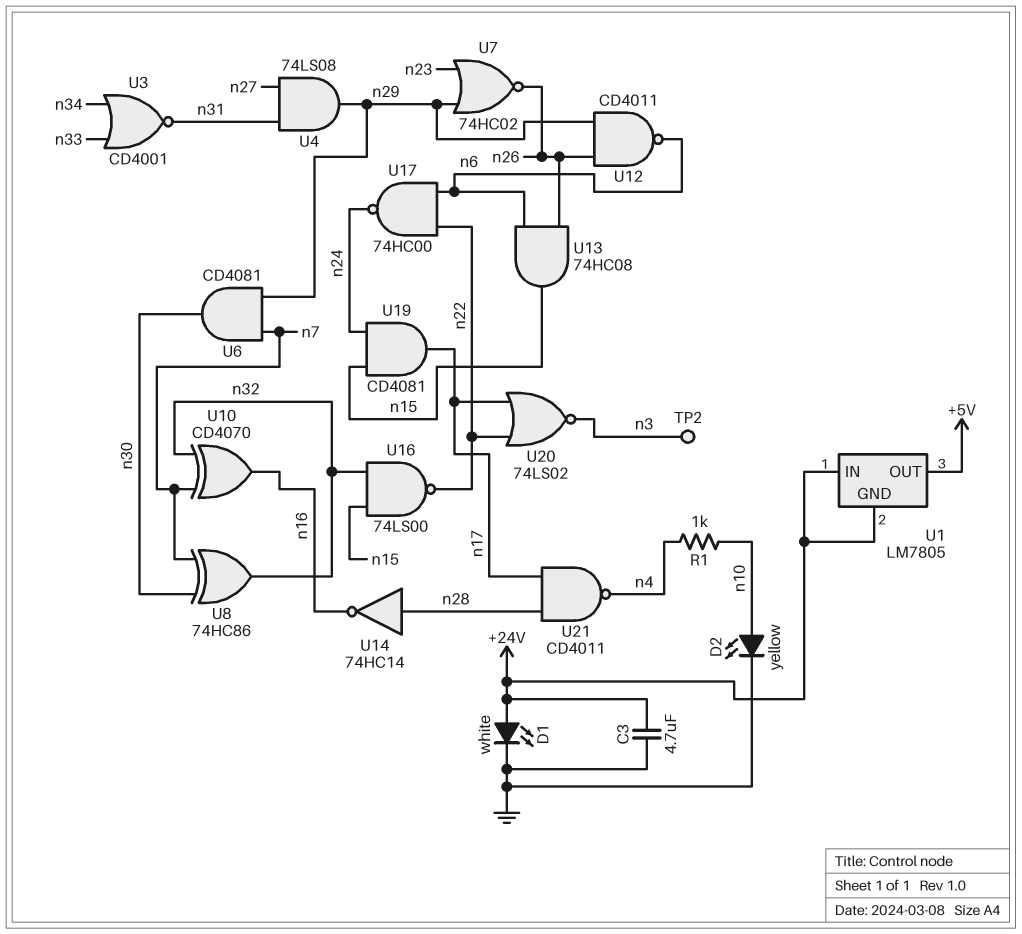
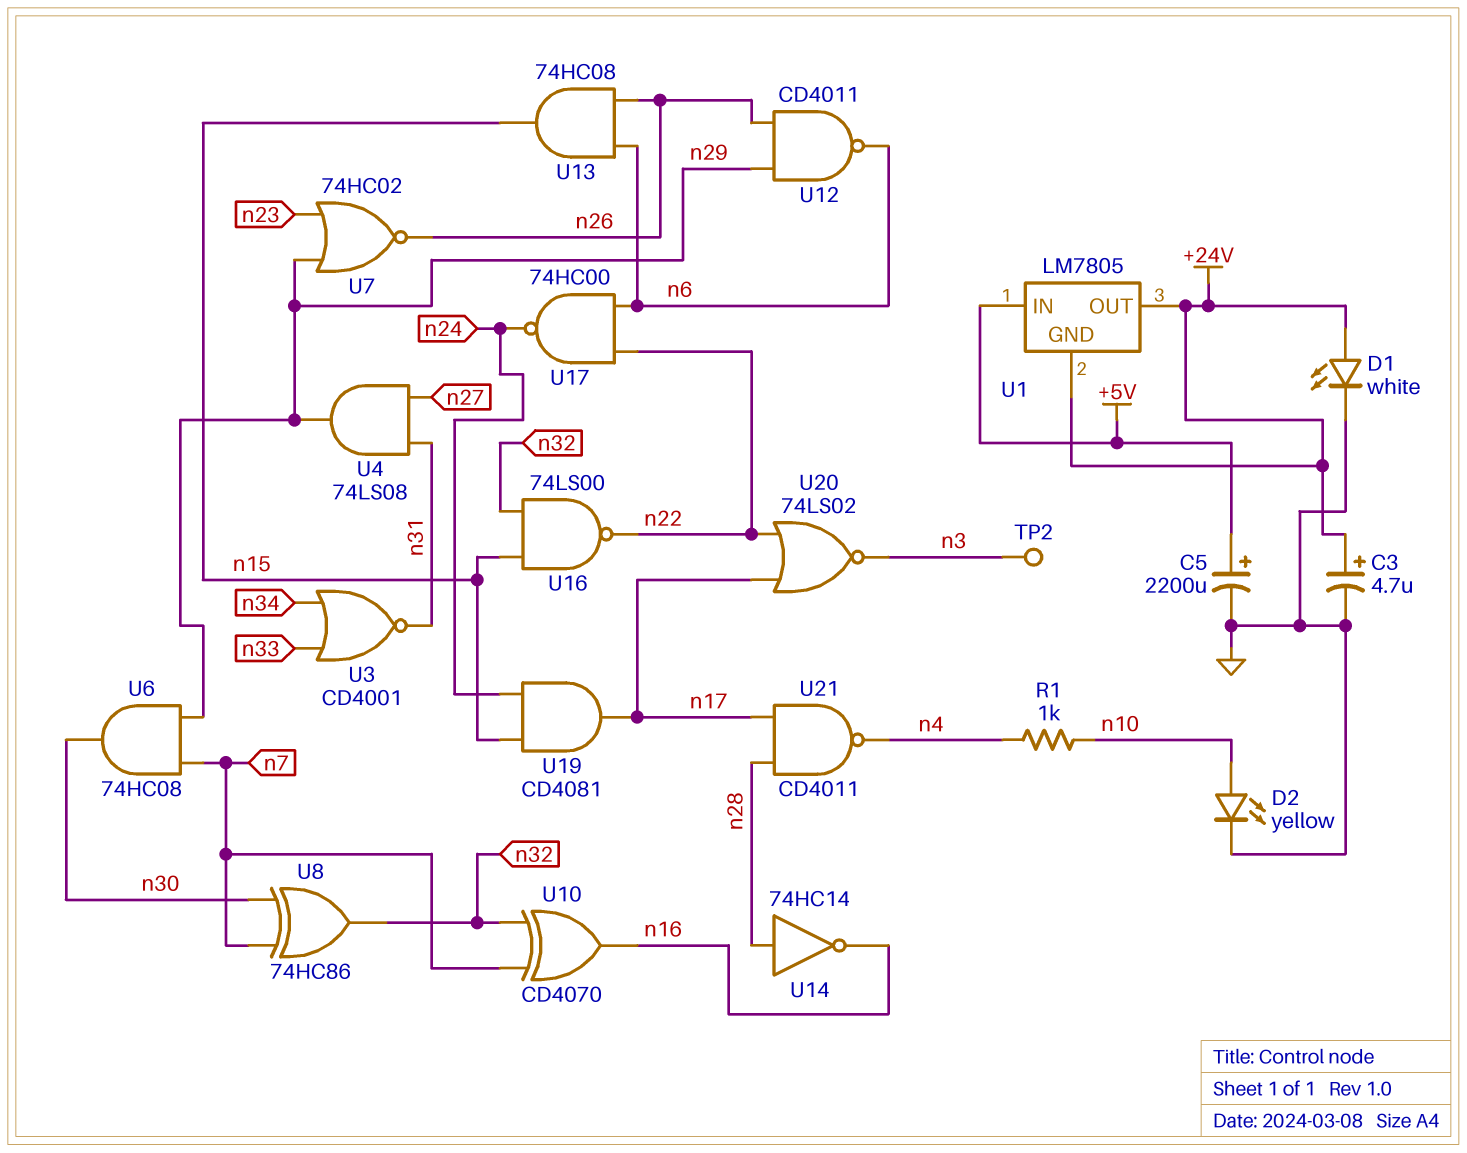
C3: 4.7uF (+24V, GND) -> 4.7uF (plus +24V, minus GND)
C5: none -> 2200uF (plus +5V, minus GND)
U1 pin IN: +24V -> +5V
U1 pin OUT: +5V -> +24V
U6: AND CD4081 (in n7, in n29, out n30) -> AND 74HC08 (in n7, in n29, out n30)

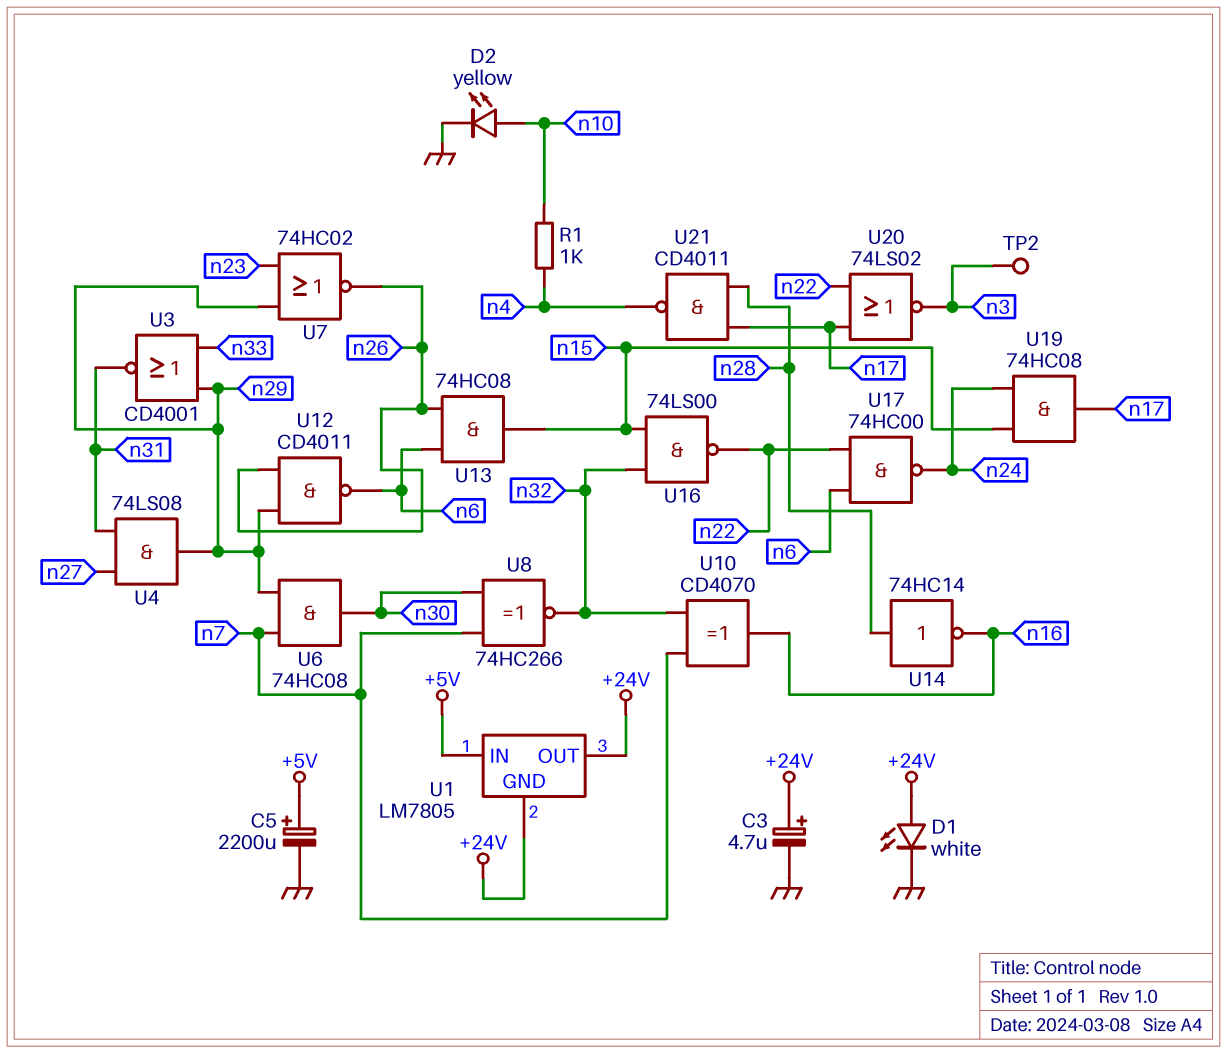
U3: NOR CD4001 (in n33, in n34, out n31) -> NOR CD4001 (in n29, in n33, out n31)
U8: XOR 74HC86 (in n7, in n30, out n32) -> XNOR 74HC266 (in n7, in n30, out n32)
U19: AND CD4081 (in n15, in n24, out n17) -> AND 74HC08 (in n15, in n24, out n17)

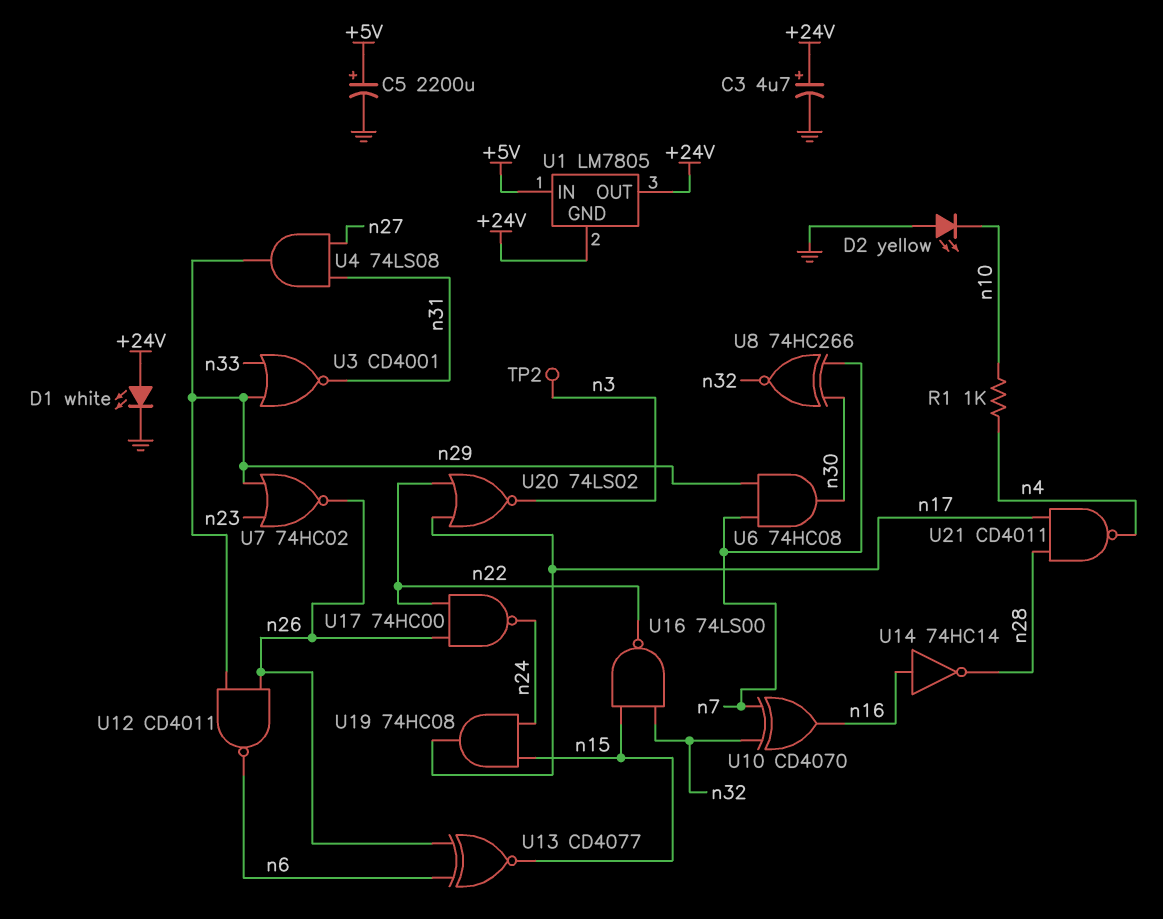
D2: LED yellow (A n10, K GND) -> LED yellow (A GND, K n10)
U13: AND 74HC08 (in n6, in n26, out n15) -> XNOR CD4077 (in n6, in n26, out n15)
U14: NOT 74HC14 (in n28, out n16) -> NOT 74HC14 (in n16, out n28)
U17: NAND 74HC00 (in n6, in n22, out n24) -> NAND 74HC00 (in n22, in n26, out n24)

